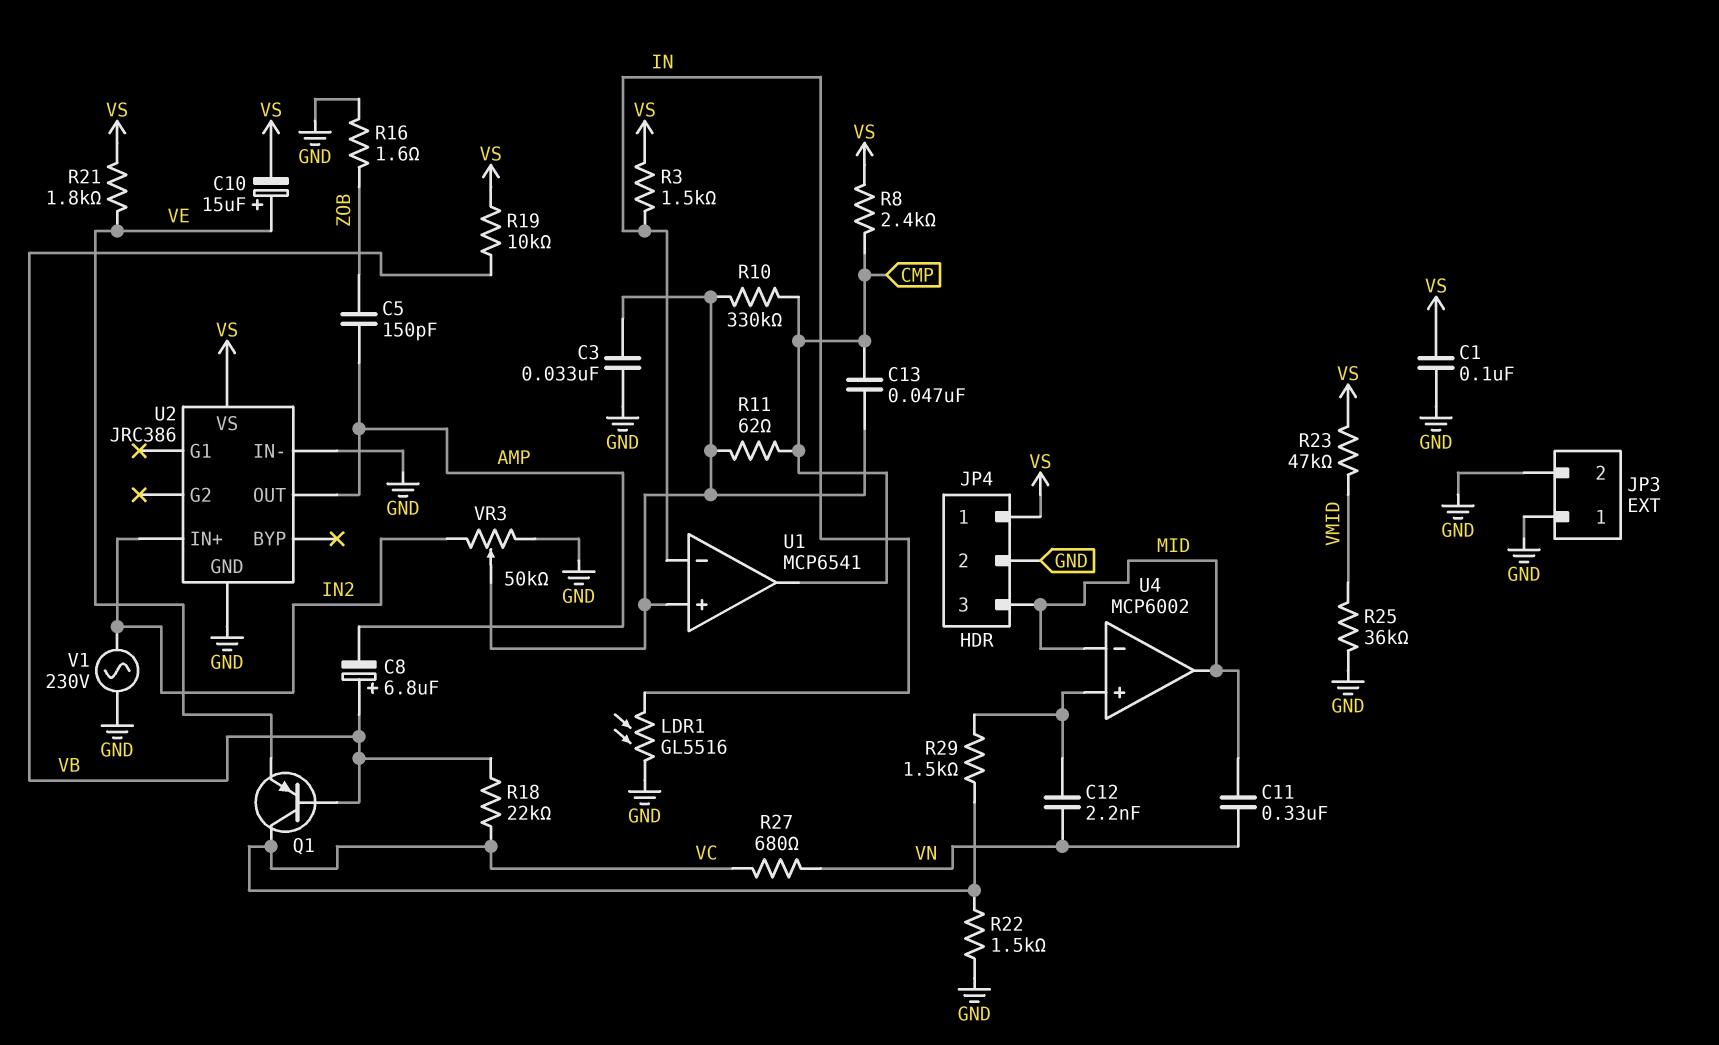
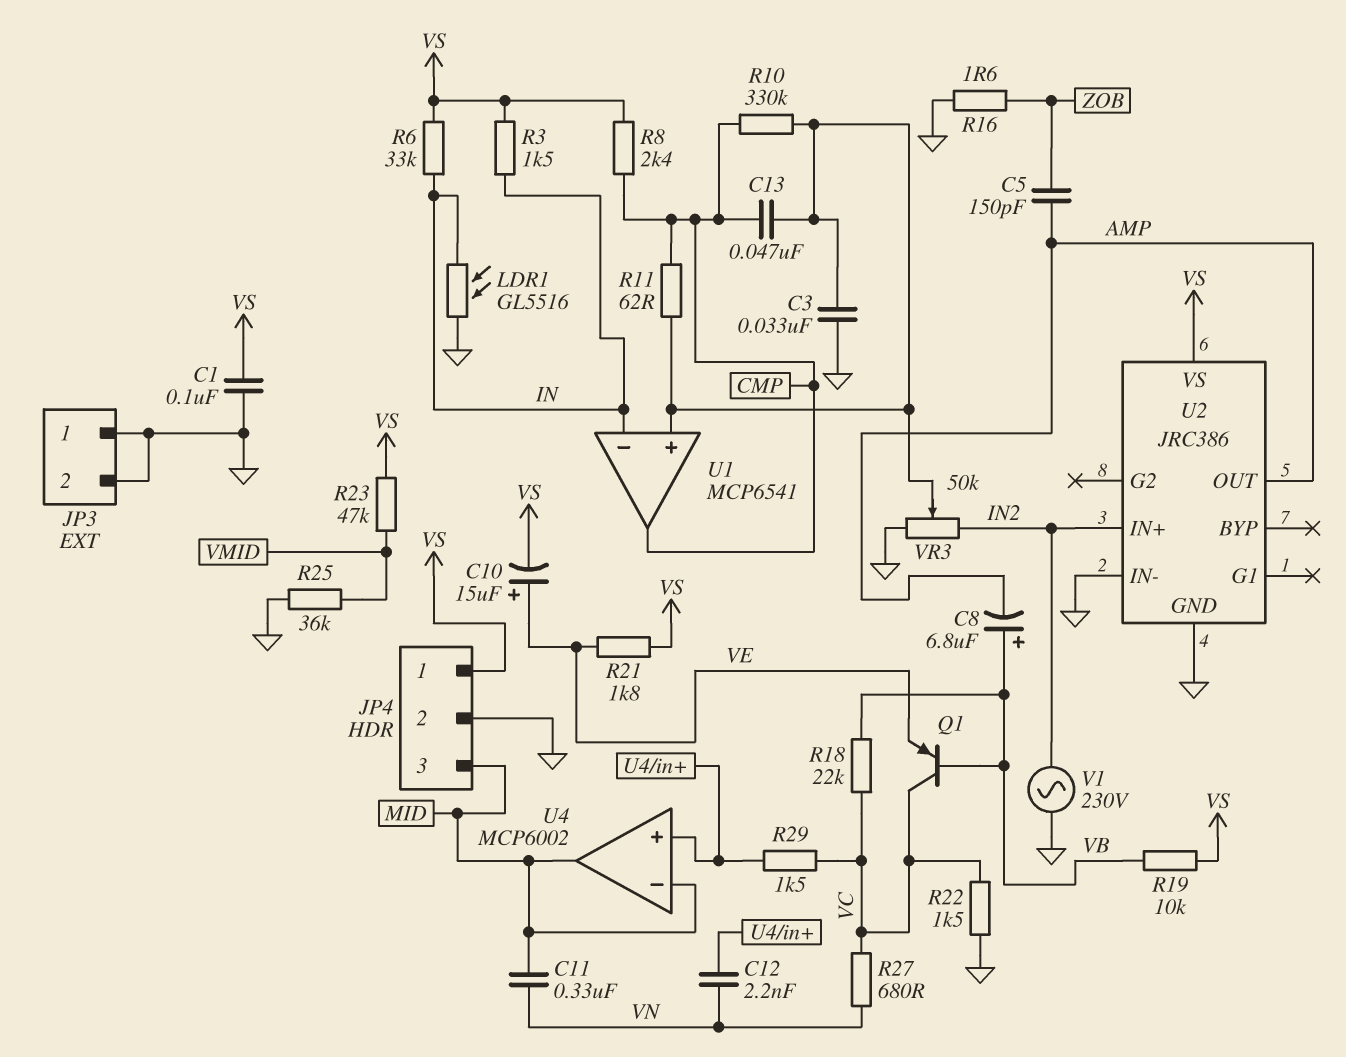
R6: none -> 33k (IN, VS)

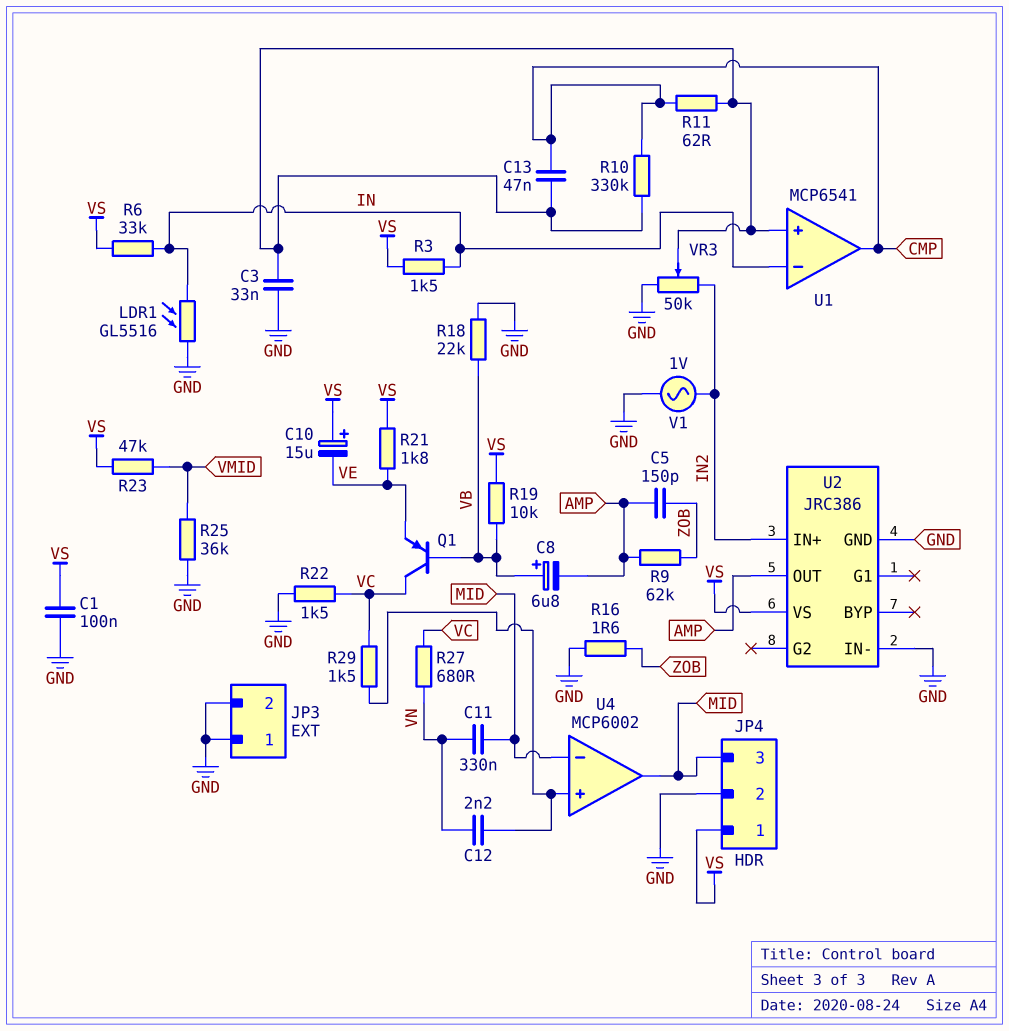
C10: 15uF (plus VE, minus VS) -> 15uF (plus VS, minus VE)
R8: 2.4k (CMP, VS) -> none
R9: none -> 62k (AMP, ZOB)
R18: 22k (VB, VC) -> 22k (GND, VB)
V1: AC 230V (GND, IN2) -> AC 1V (GND, IN2)

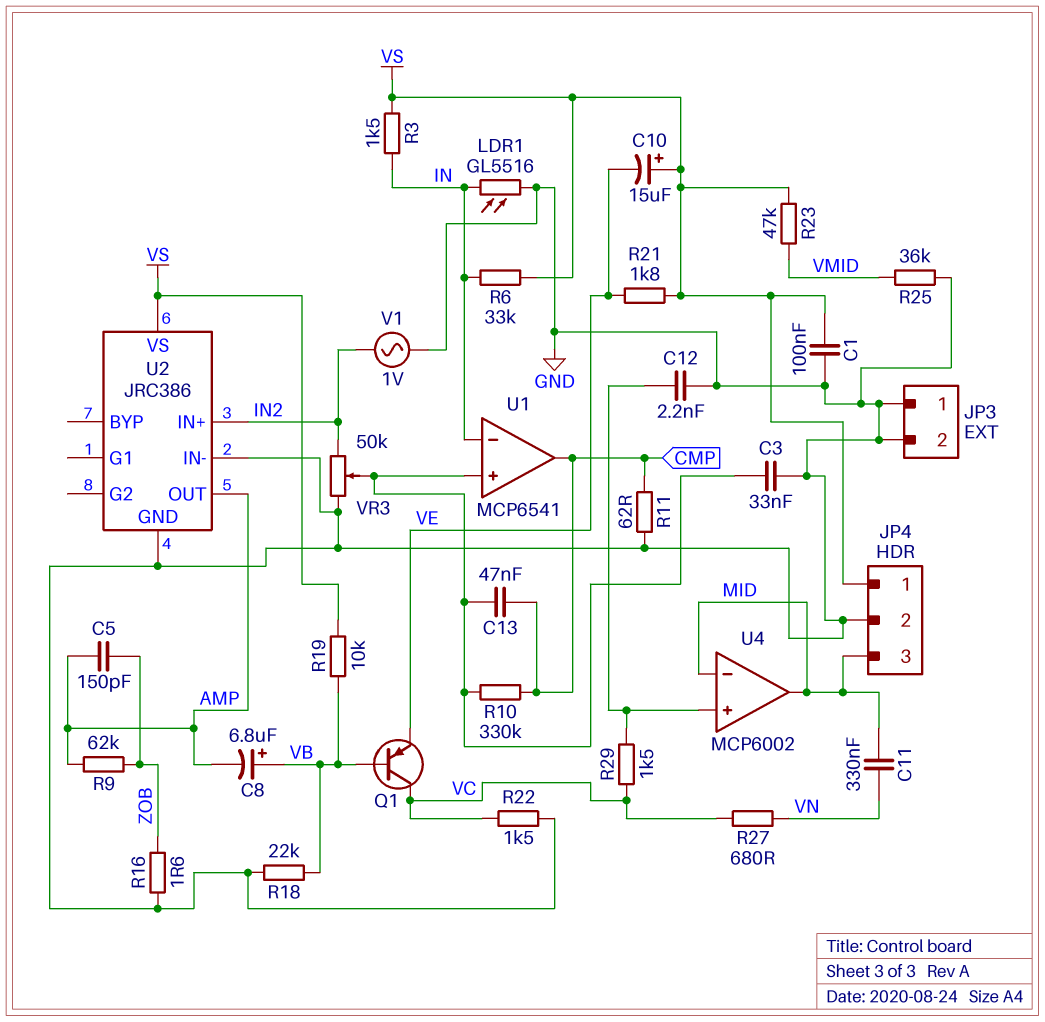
C12: 2.2nF (U4/in+, VN) -> 2.2nF (GND, U4/in+)
R11: 62 (CMP, U1/in+) -> 62 (CMP, GND)

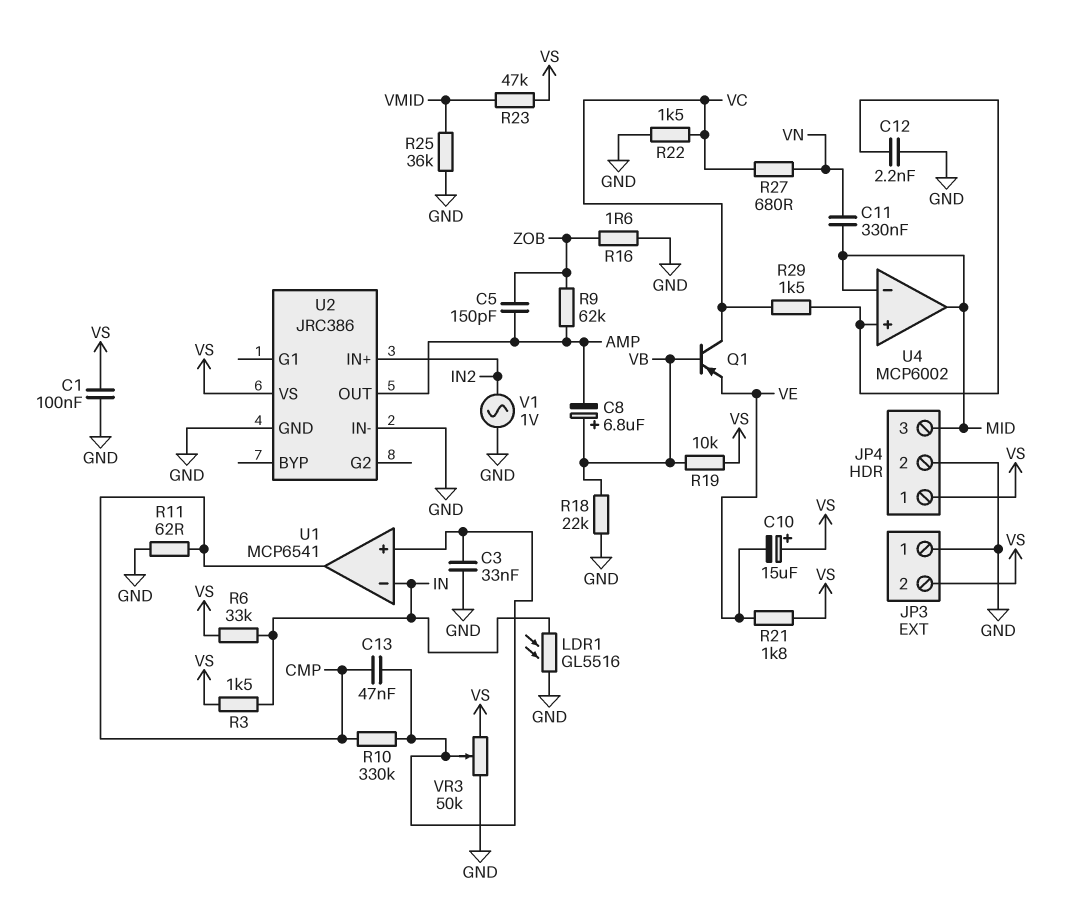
JP3 pin 2: GND -> VS
VR3: 50k (GND, IN2, wiper U1/in+) -> 50k (GND, VS, wiper U1/in+)

